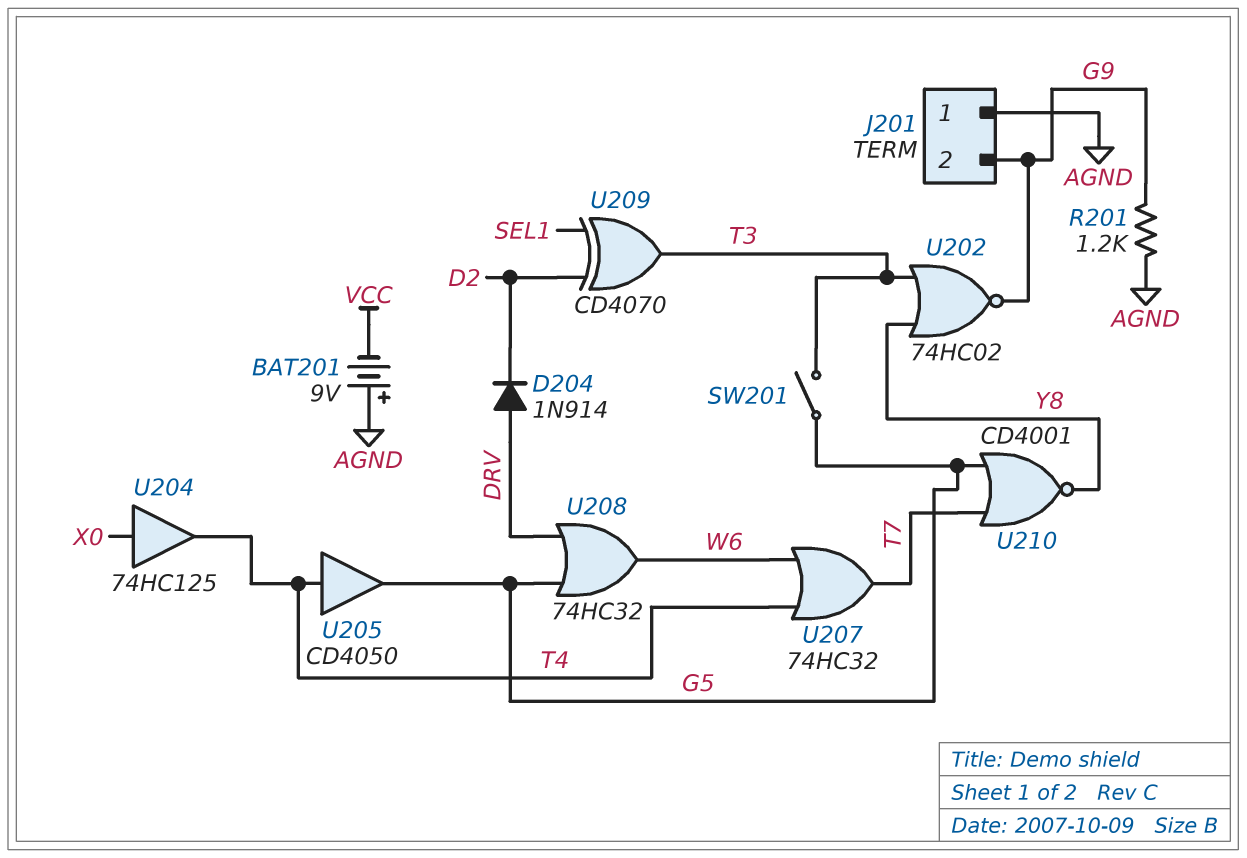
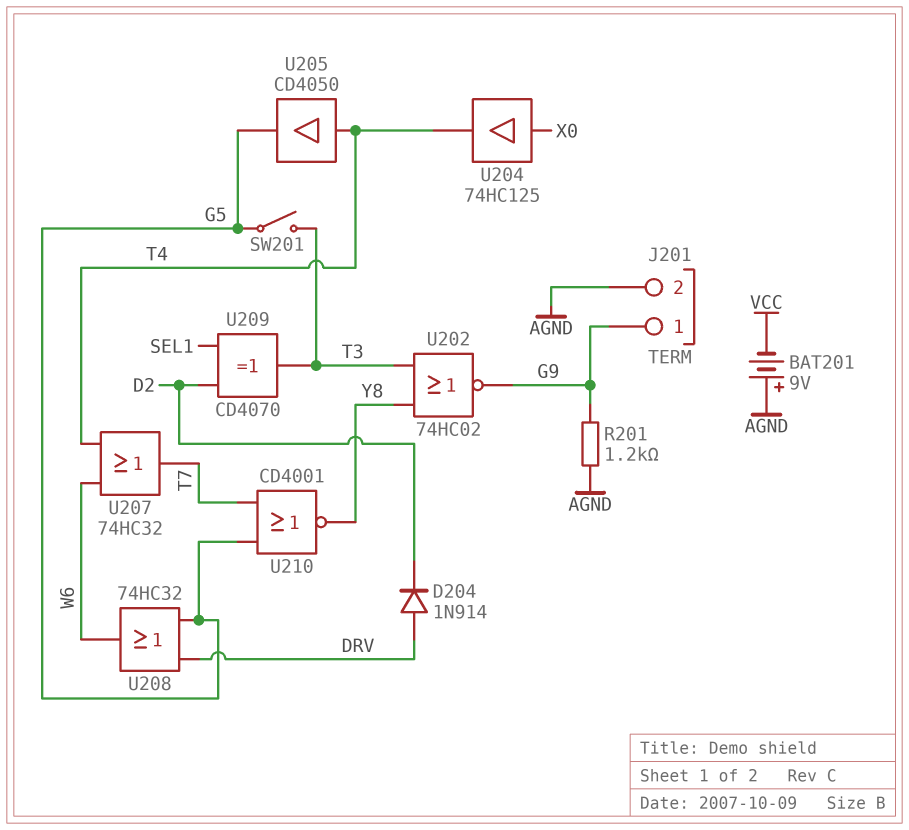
J201 pin 1: AGND -> G9
J201 pin 2: G9 -> AGND

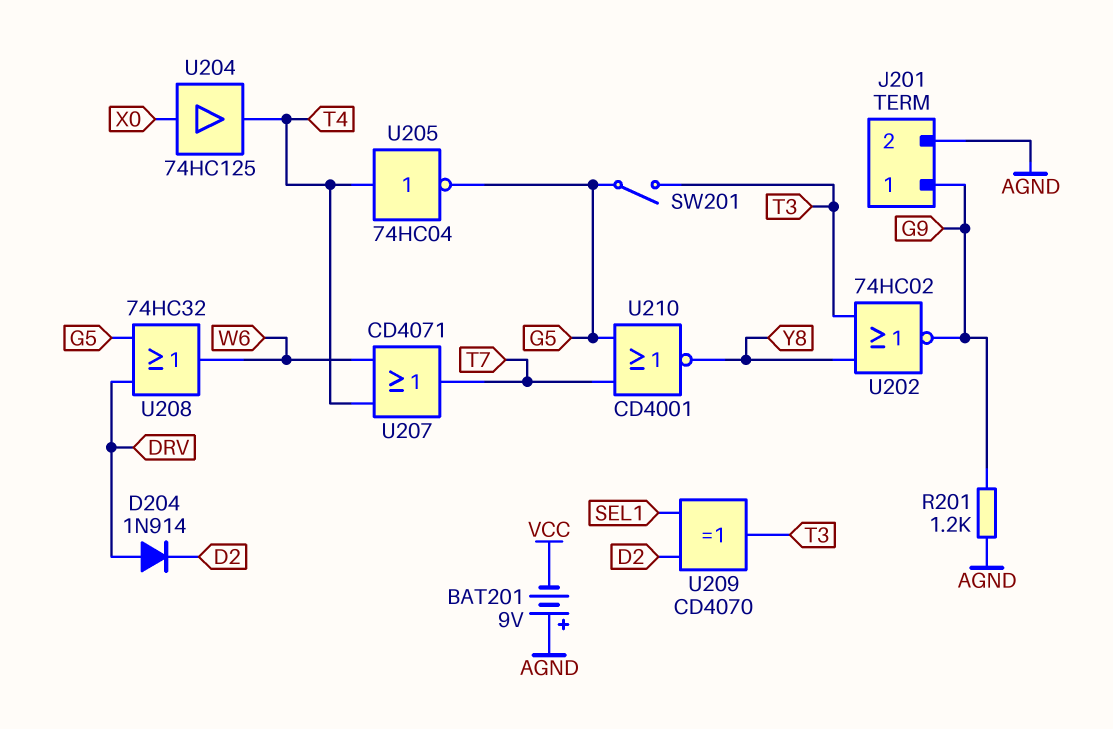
U205: buffer CD4050 (in T4, out G5) -> NOT 74HC04 (in T4, out G5)
U207: OR 74HC32 (in T4, in W6, out T7) -> OR CD4071 (in T4, in W6, out T7)

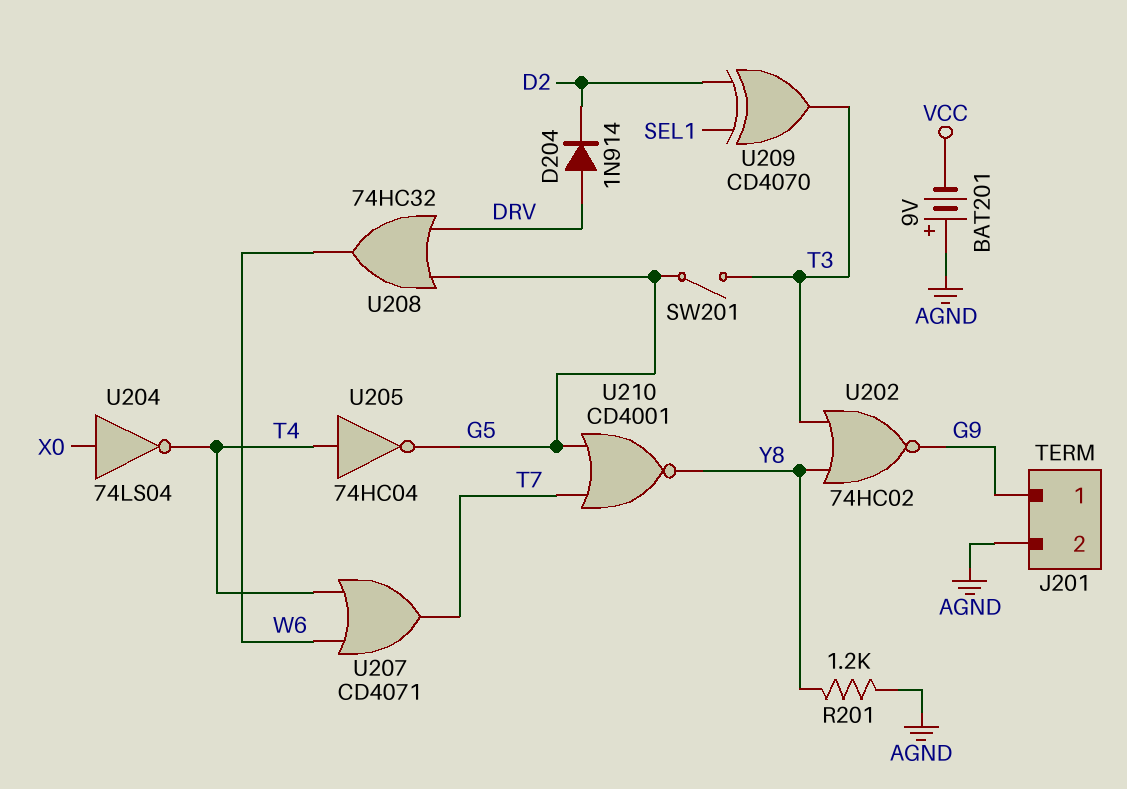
R201: 1.2k (AGND, G9) -> 1.2k (AGND, Y8)
U204: buffer 74HC125 (in X0, out T4) -> NOT 74LS04 (in X0, out T4)

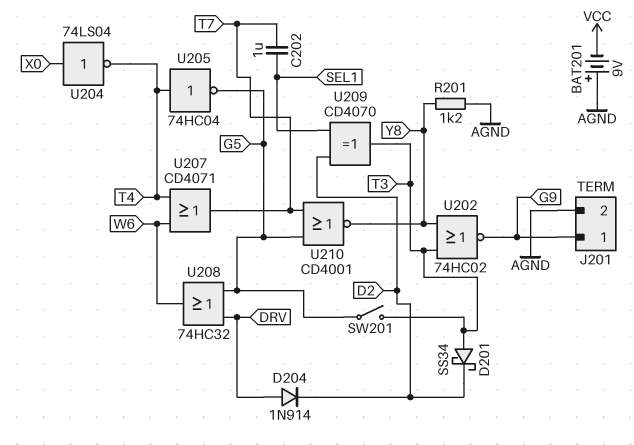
C202: none -> 1uF (SEL1, T7)
D201: none -> schottky SS34 (A T3, K D2)

